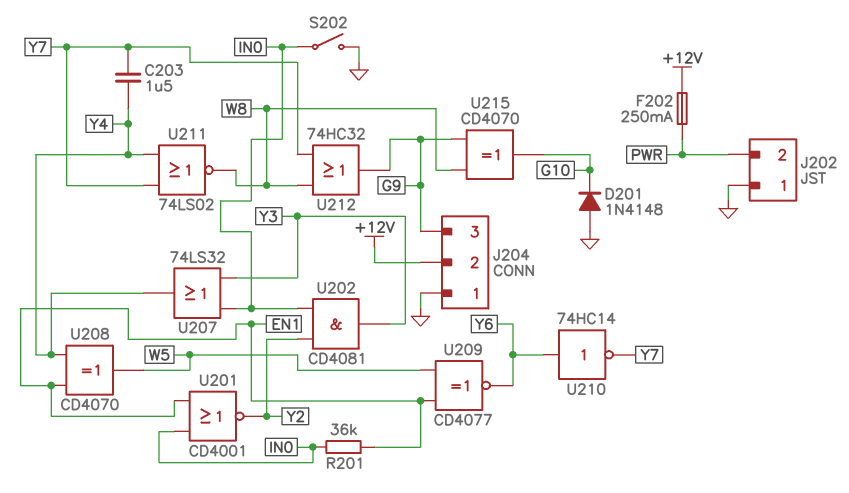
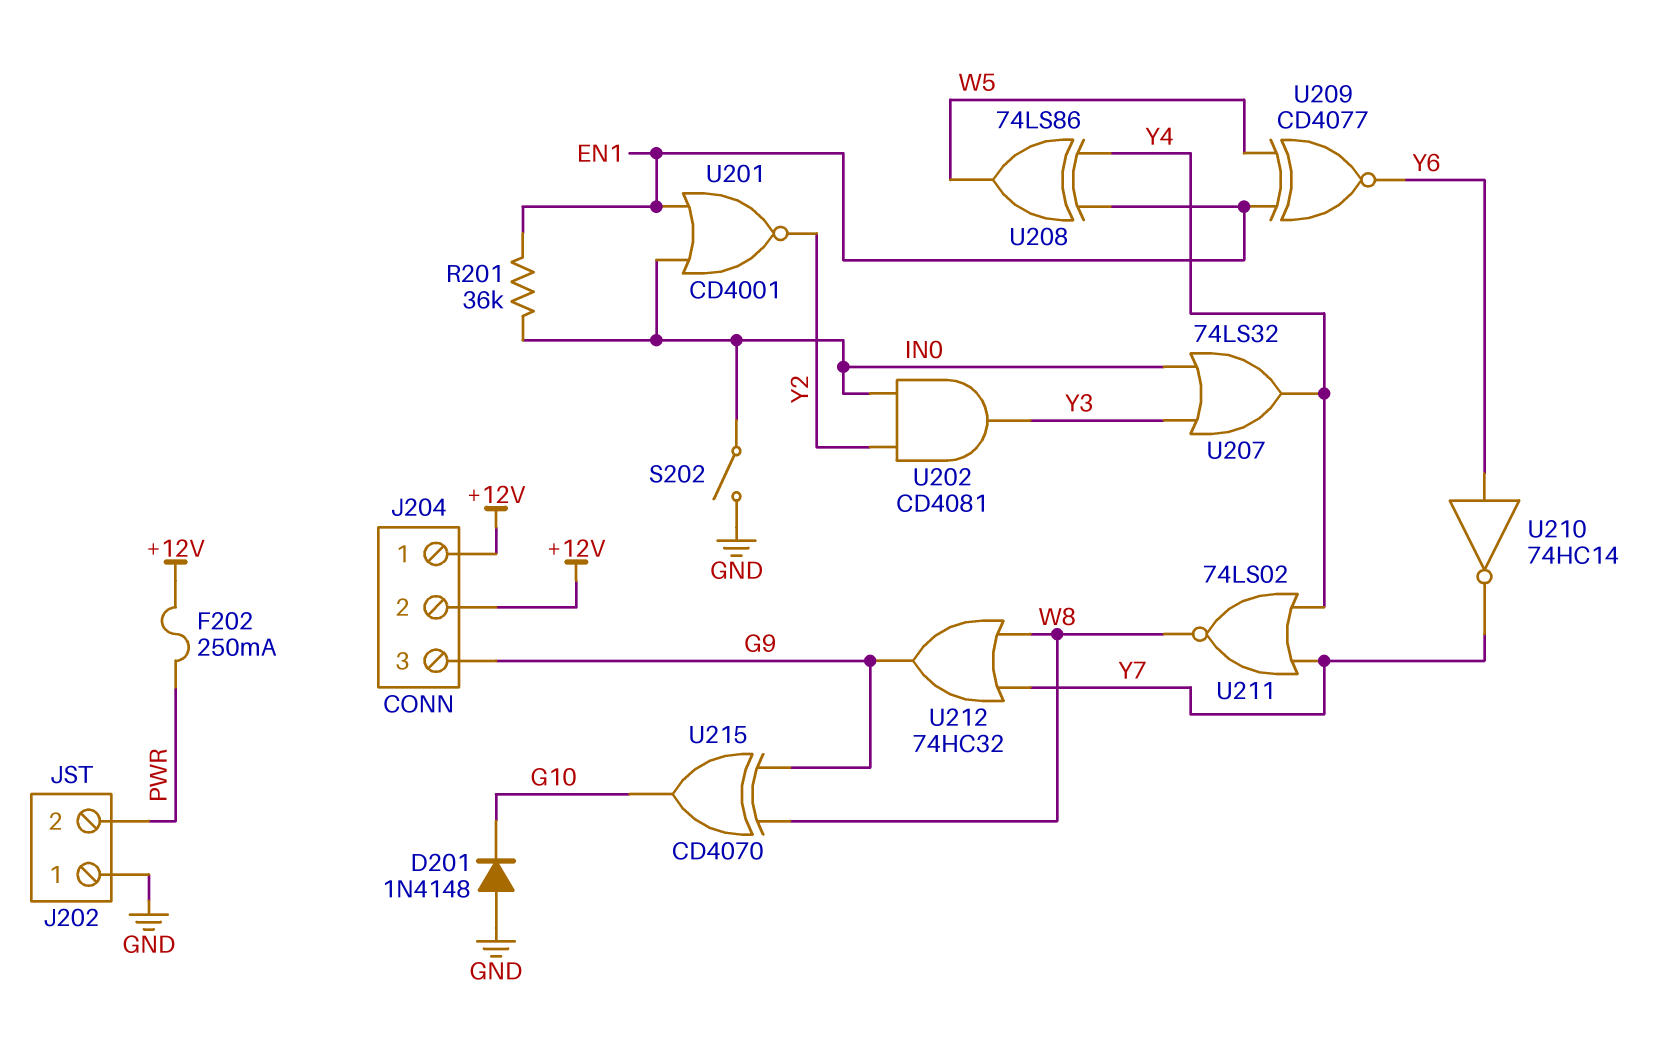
C203: 1.5uF (Y4, Y7) -> none
J204 pin 1: GND -> +12V
U208: XOR CD4070 (in EN1, in Y4, out W5) -> XOR 74LS86 (in EN1, in Y4, out W5)

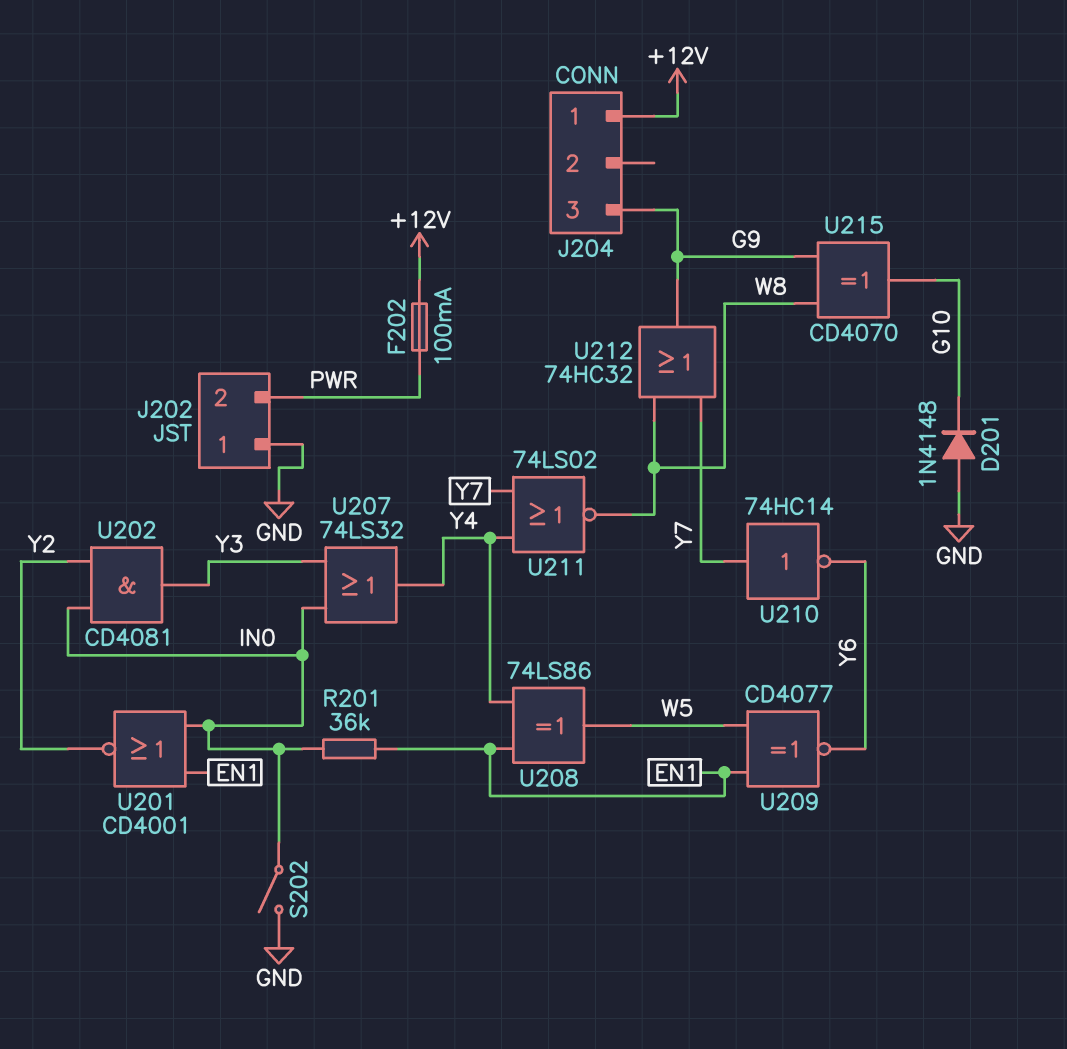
F202: 250mA (+12V, PWR) -> 100mA (+12V, PWR)
J204 pin 2: +12V -> none
U210: NOT 74HC14 (in Y6, out Y7) -> NOT 74HC14 (in Y7, out Y6)

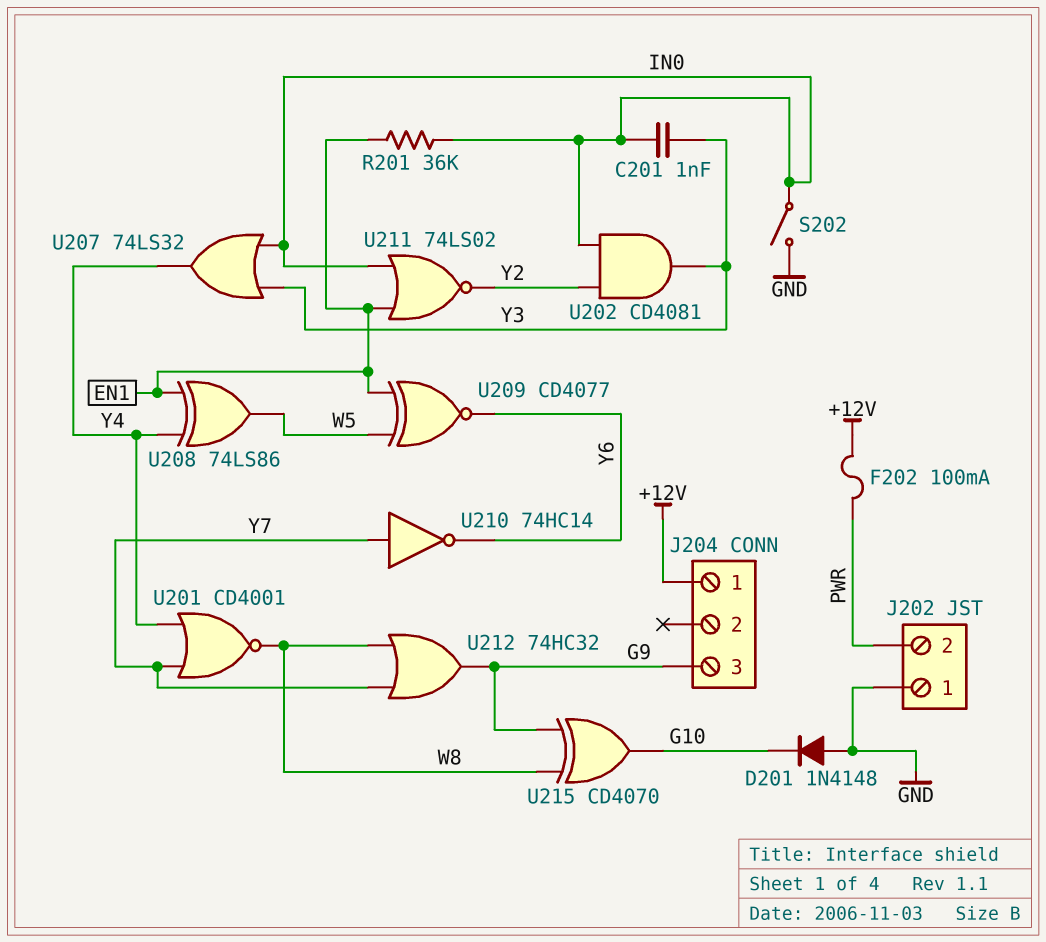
C201: none -> 1nF (IN0, Y3)
U201: NOR CD4001 (in EN1, in IN0, out Y2) -> NOR CD4001 (in Y4, in Y7, out W8)
U211: NOR 74LS02 (in Y4, in Y7, out W8) -> NOR 74LS02 (in EN1, in IN0, out Y2)

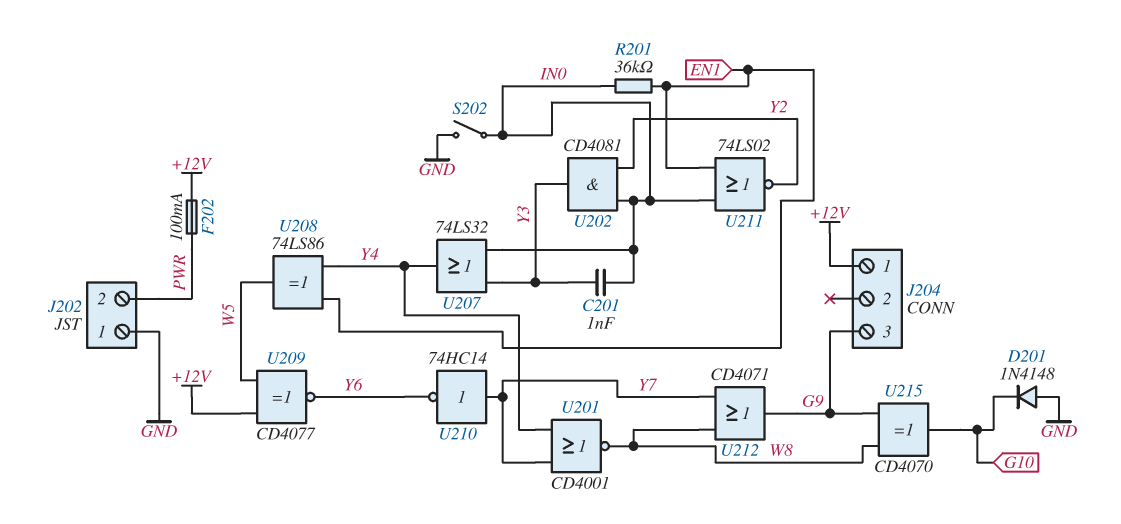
U209: XNOR CD4077 (in EN1, in W5, out Y6) -> XNOR CD4077 (in +12V, in W5, out Y6)
U212: OR 74HC32 (in W8, in Y7, out G9) -> OR CD4071 (in W8, in Y7, out G9)

